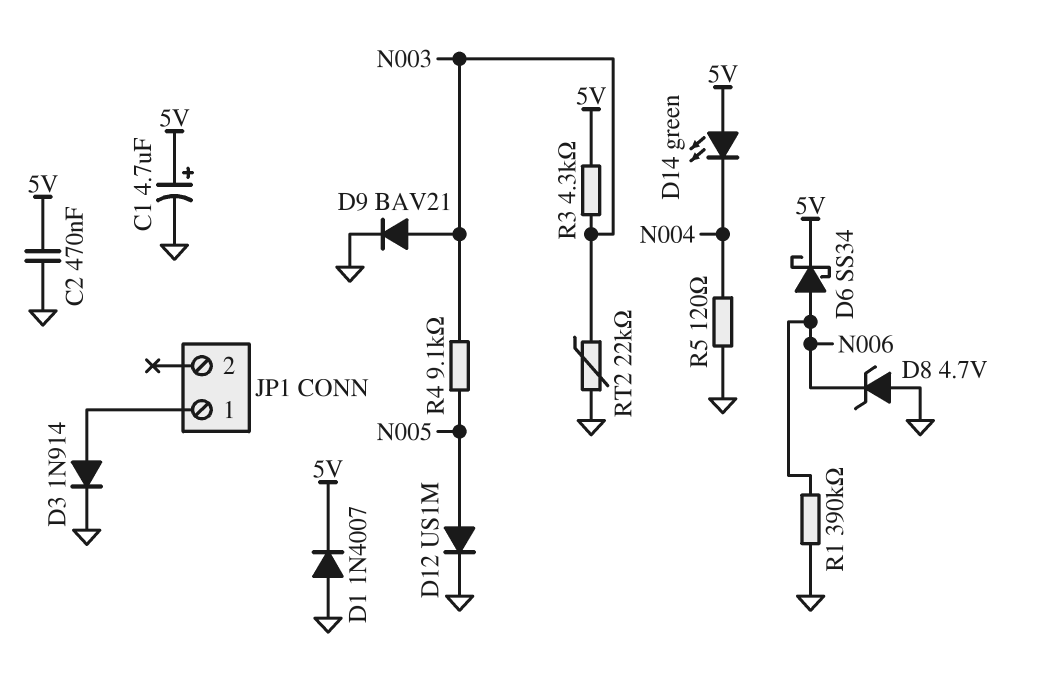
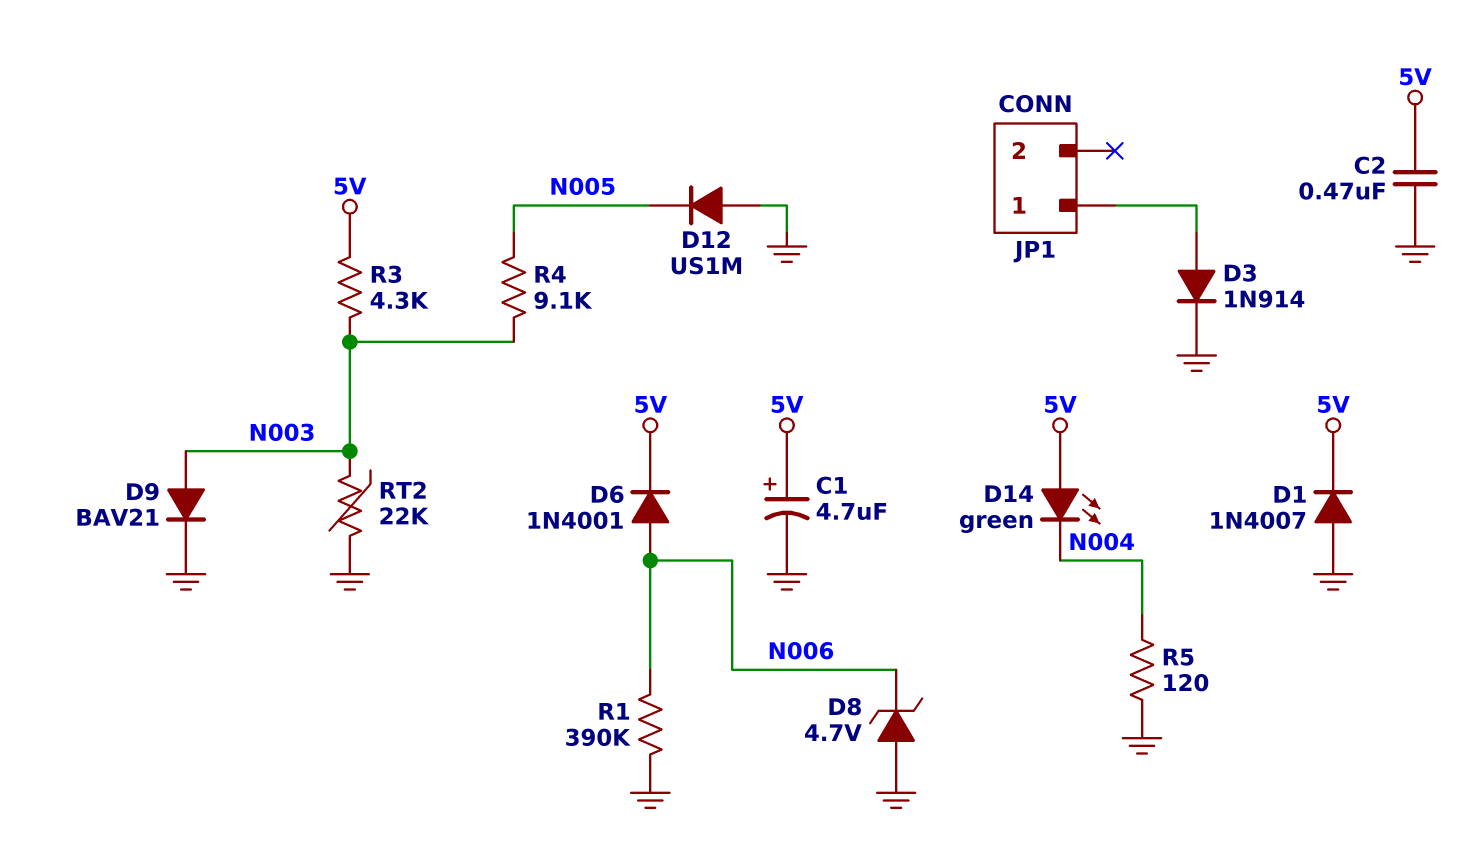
D6: schottky SS34 (A N006, K 5V) -> diode 1N4001 (A N006, K 5V)
D12: diode US1M (A N005, K GND) -> diode US1M (A GND, K N005)

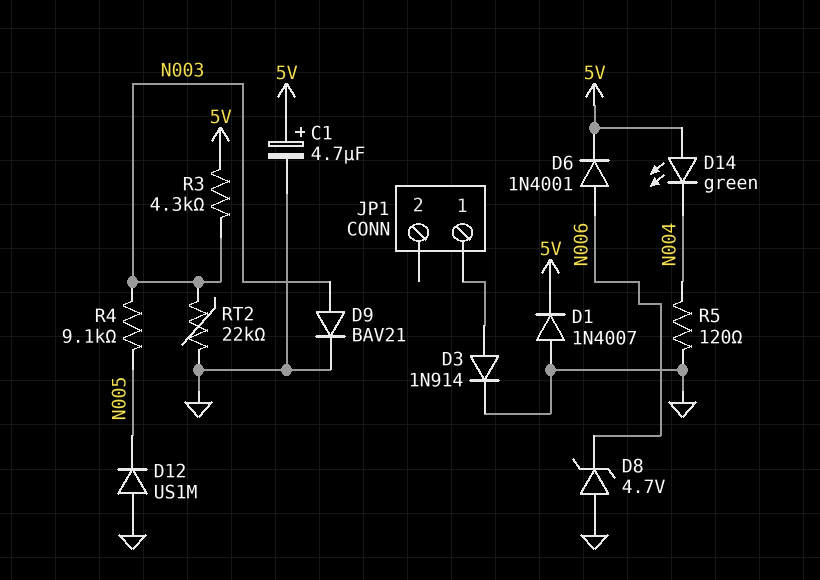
C2: 470nF (5V, GND) -> none
R1: 390k (GND, N006) -> none

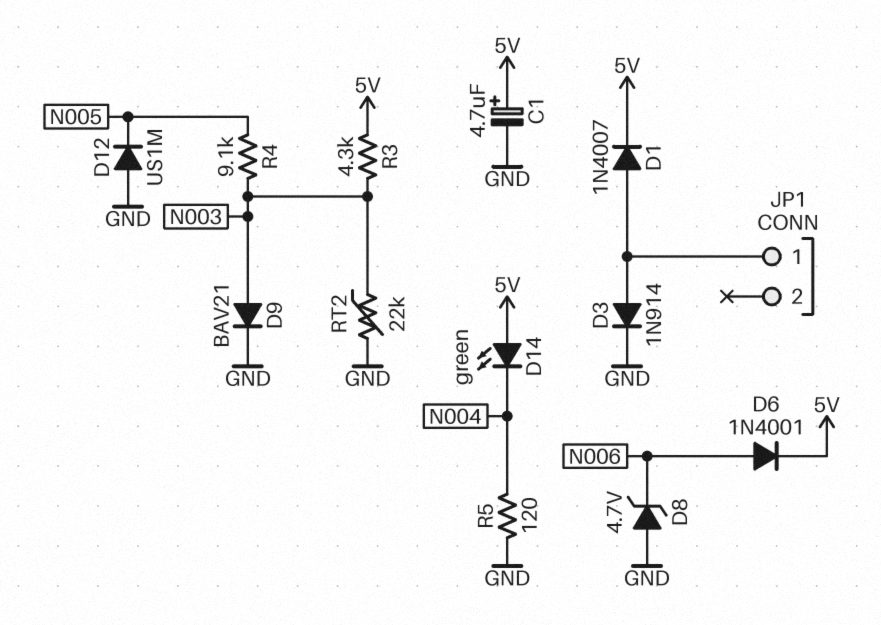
D1: diode 1N4007 (A GND, K 5V) -> diode 1N4007 (A JP1/1, K 5V)

